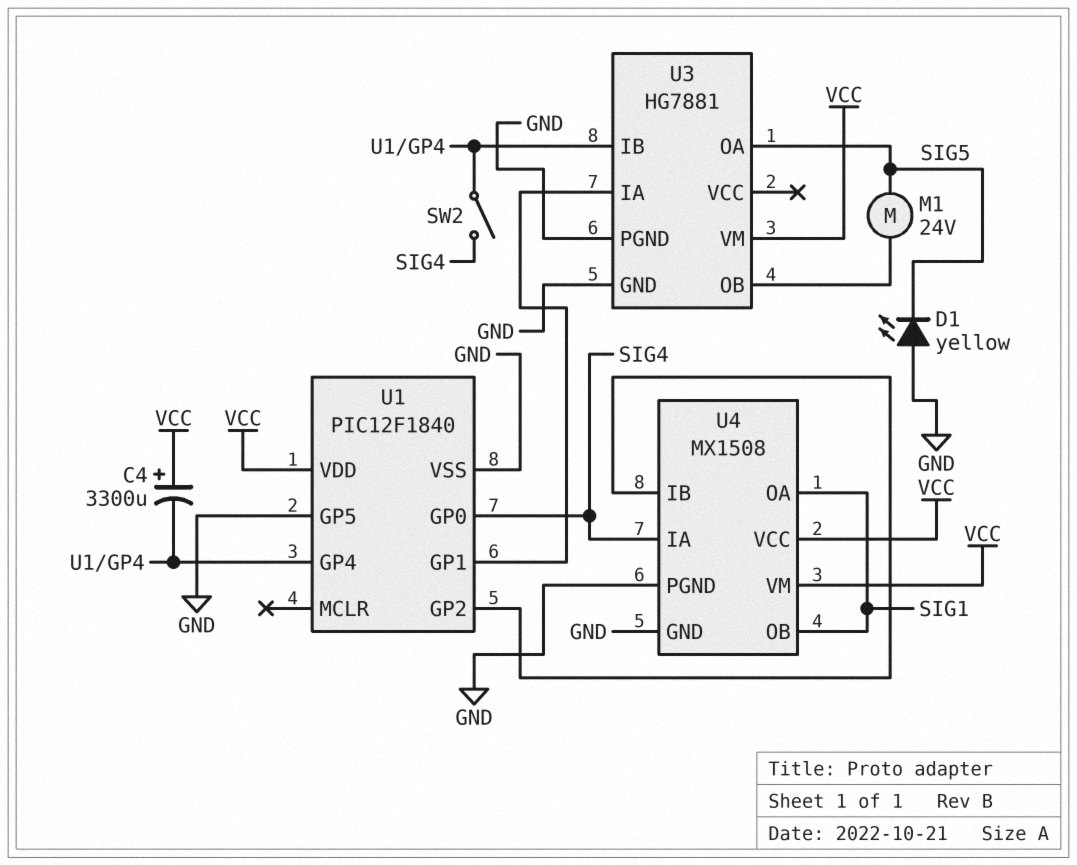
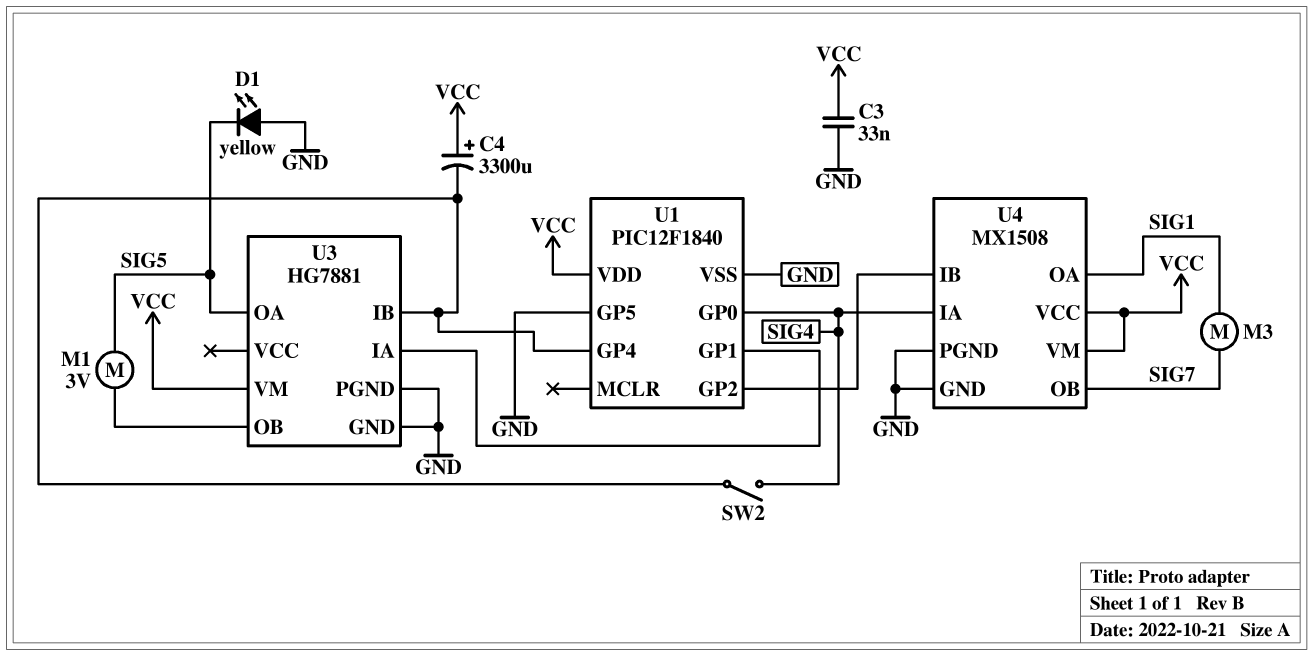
C3: none -> 33nF (GND, VCC)
M1: motor 24V (SIG5, U3/OB) -> motor 3V (SIG5, U3/OB)
M3: none -> motor (SIG1, SIG7)
U4 pin OB: SIG1 -> SIG7

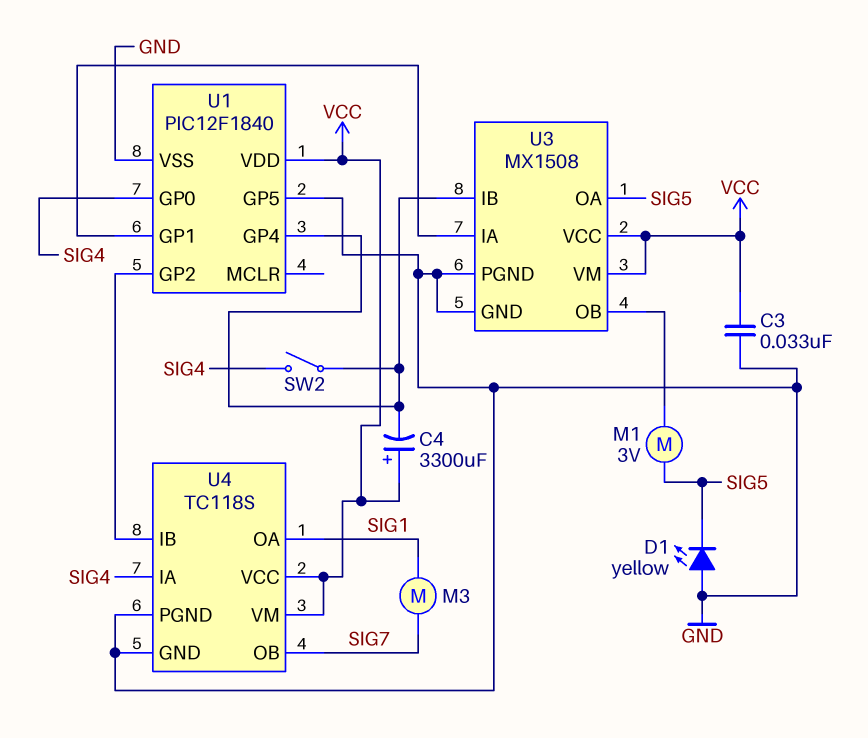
U3: HG7881 -> MX1508
U3 pin VCC: none -> VCC
U4: MX1508 -> TC118S

